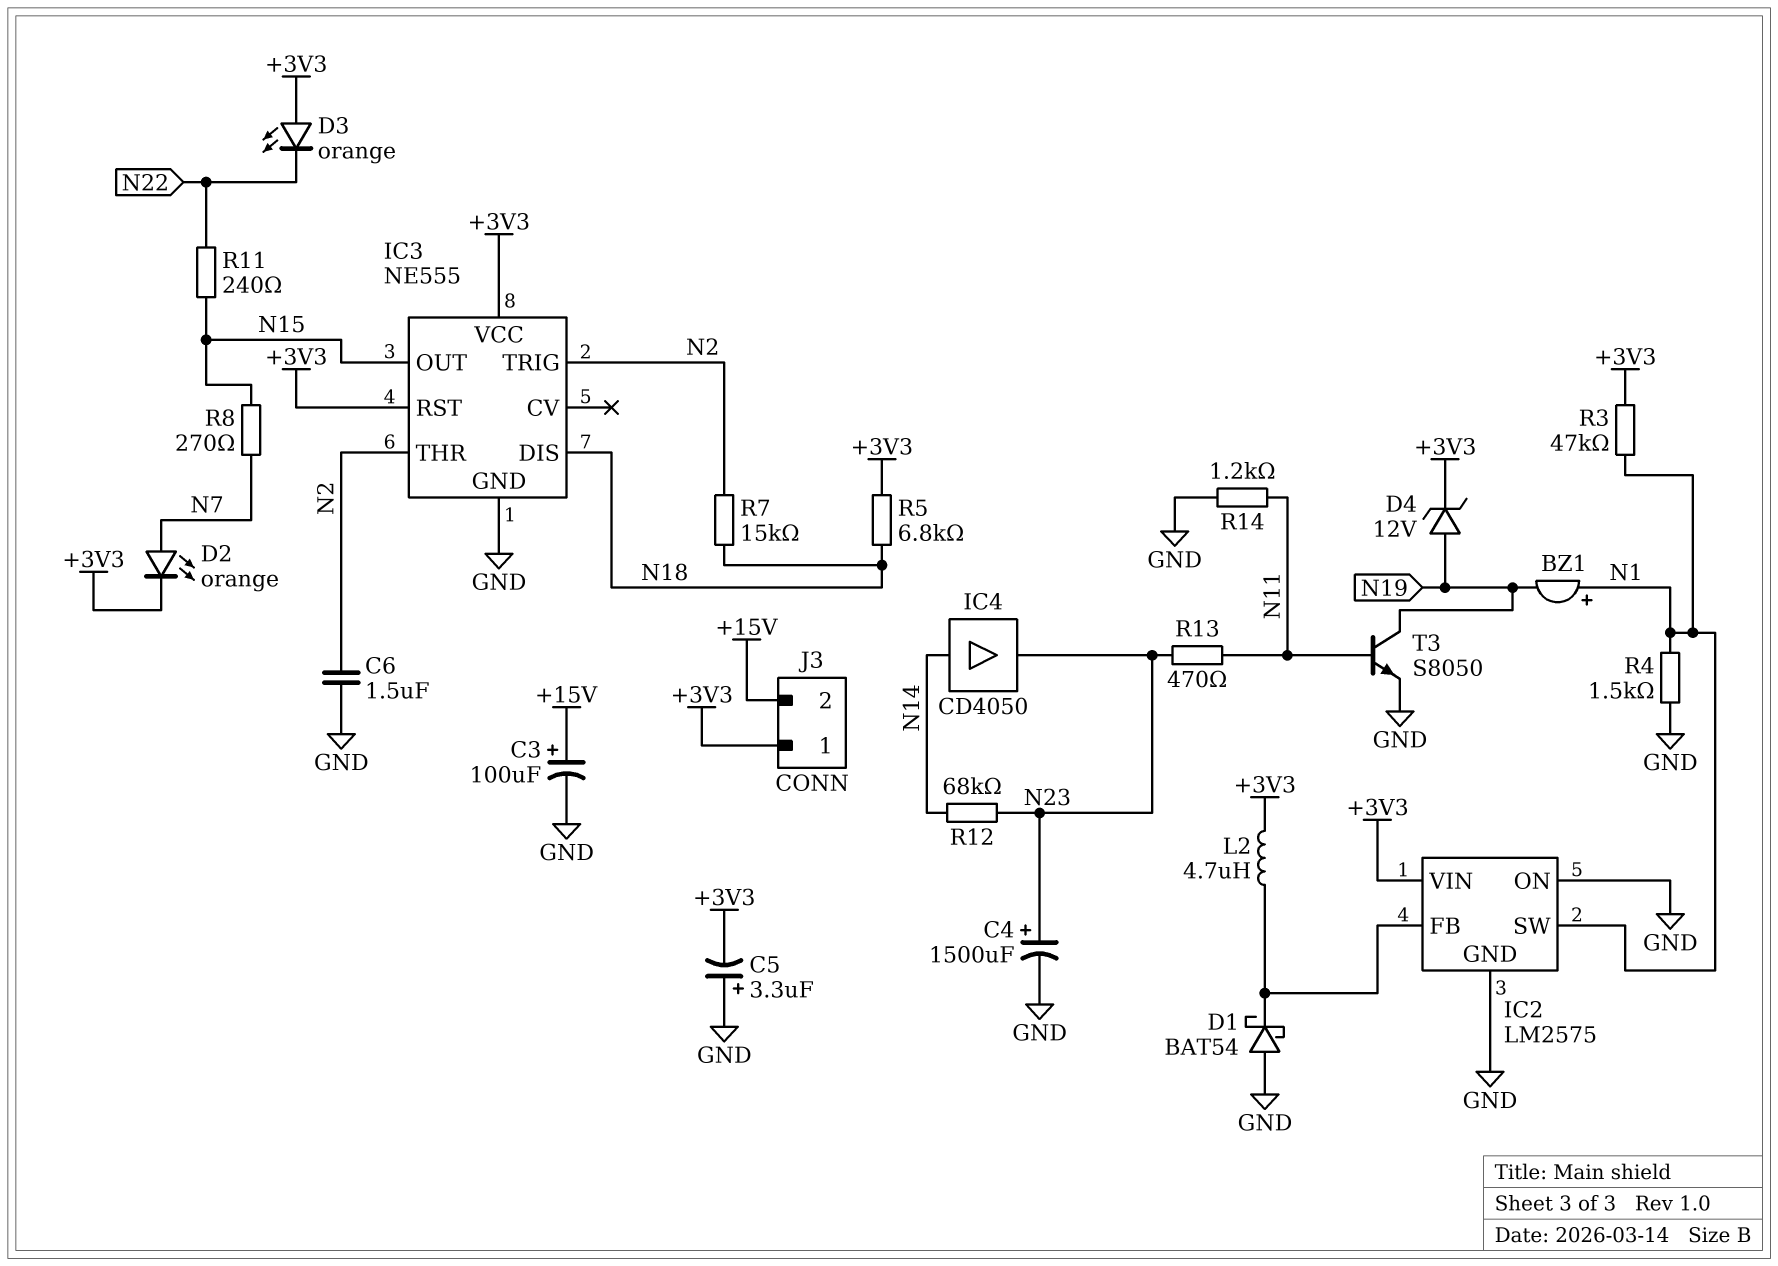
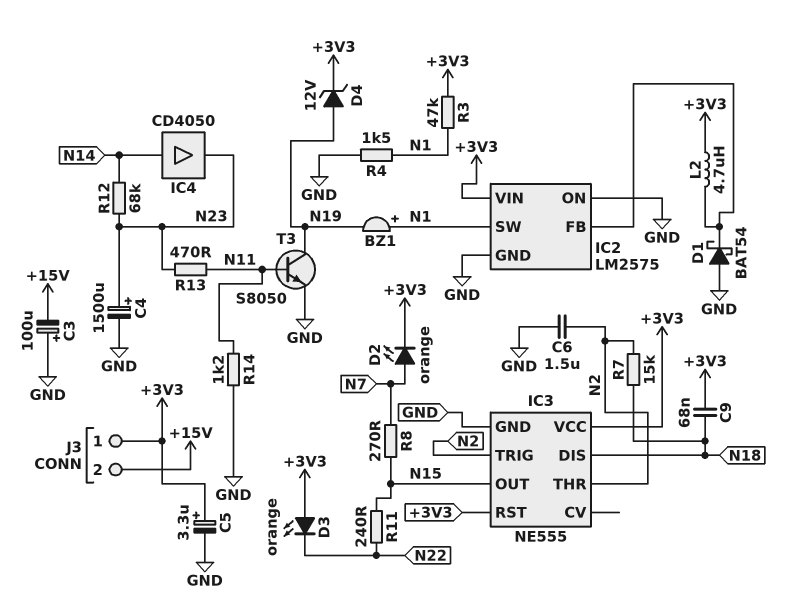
C3: 100uF (plus +15V, minus GND) -> 100uF (plus GND, minus +15V)
C5: 3.3uF (plus GND, minus +3V3) -> 3.3uF (plus +3V3, minus GND)
C9: none -> 68nF (+3V3, N18)
R5: 6.8k (+3V3, N18) -> none

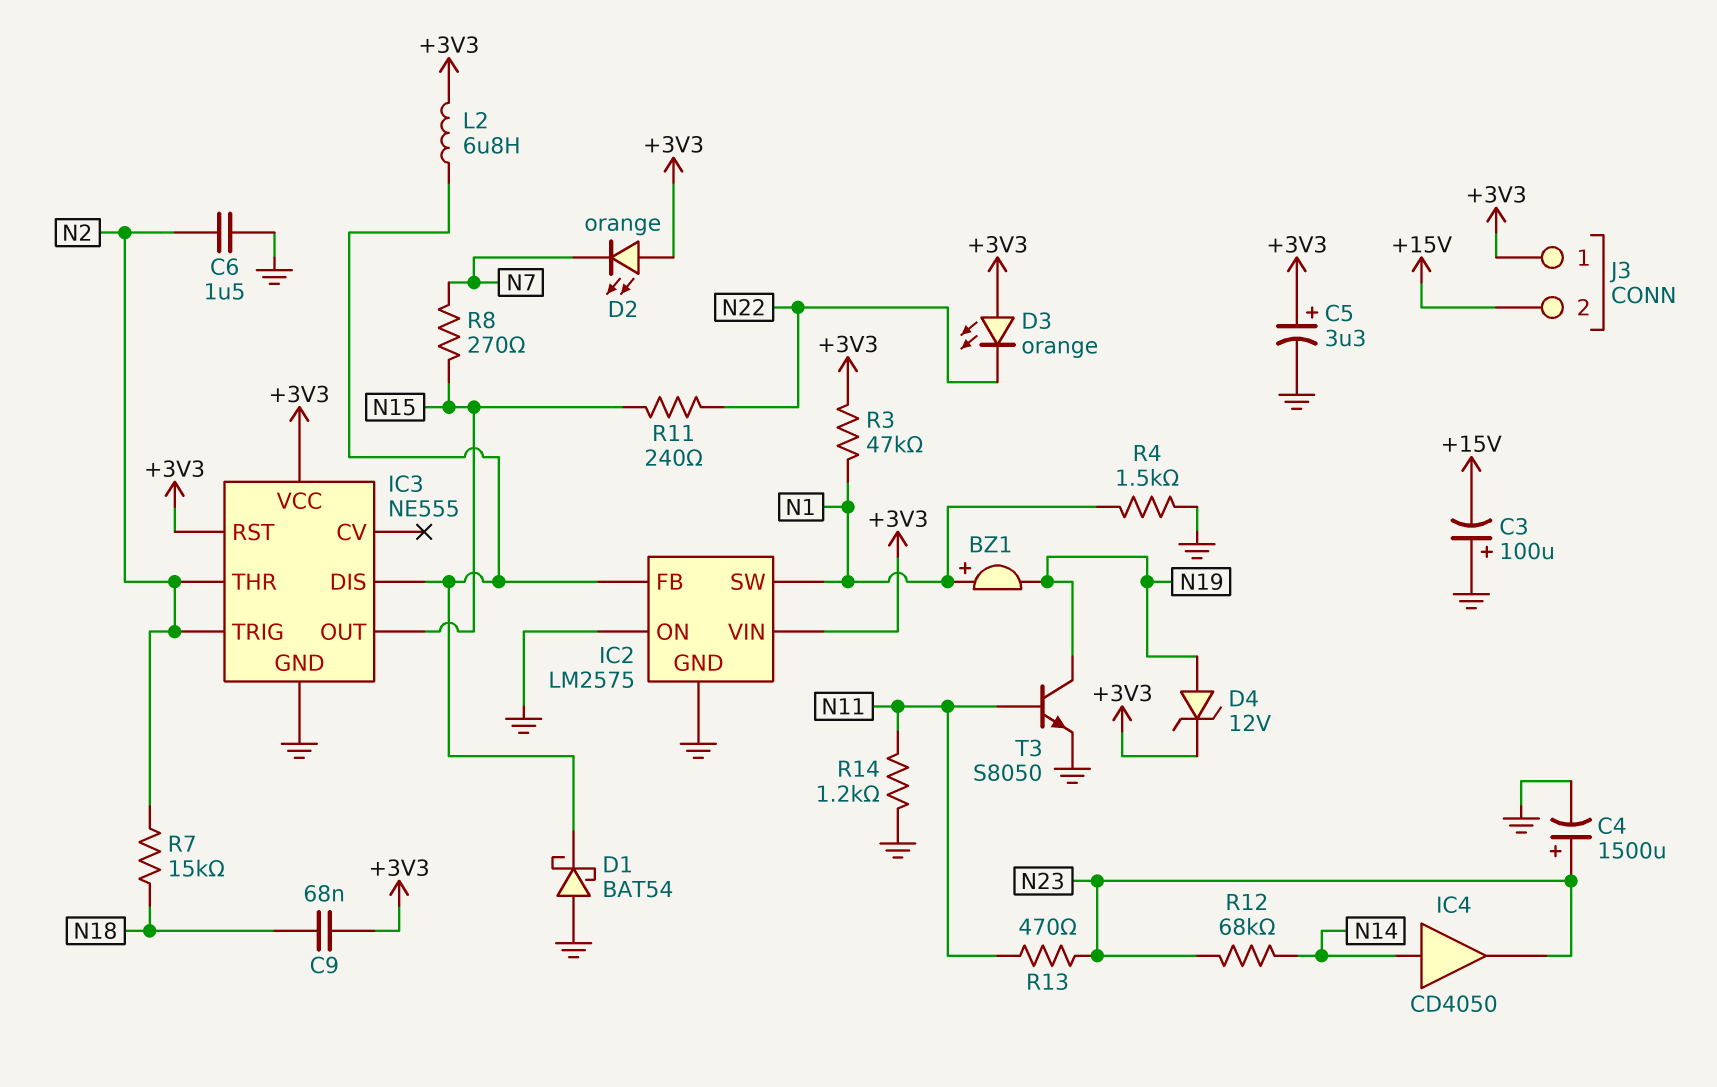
D2: LED orange (A N7, K +3V3) -> LED orange (A +3V3, K N7)
IC3 pin DIS: N18 -> IC2/FB
L2: 4.7uH (+3V3, IC2/FB) -> 6.8uH (+3V3, IC2/FB)

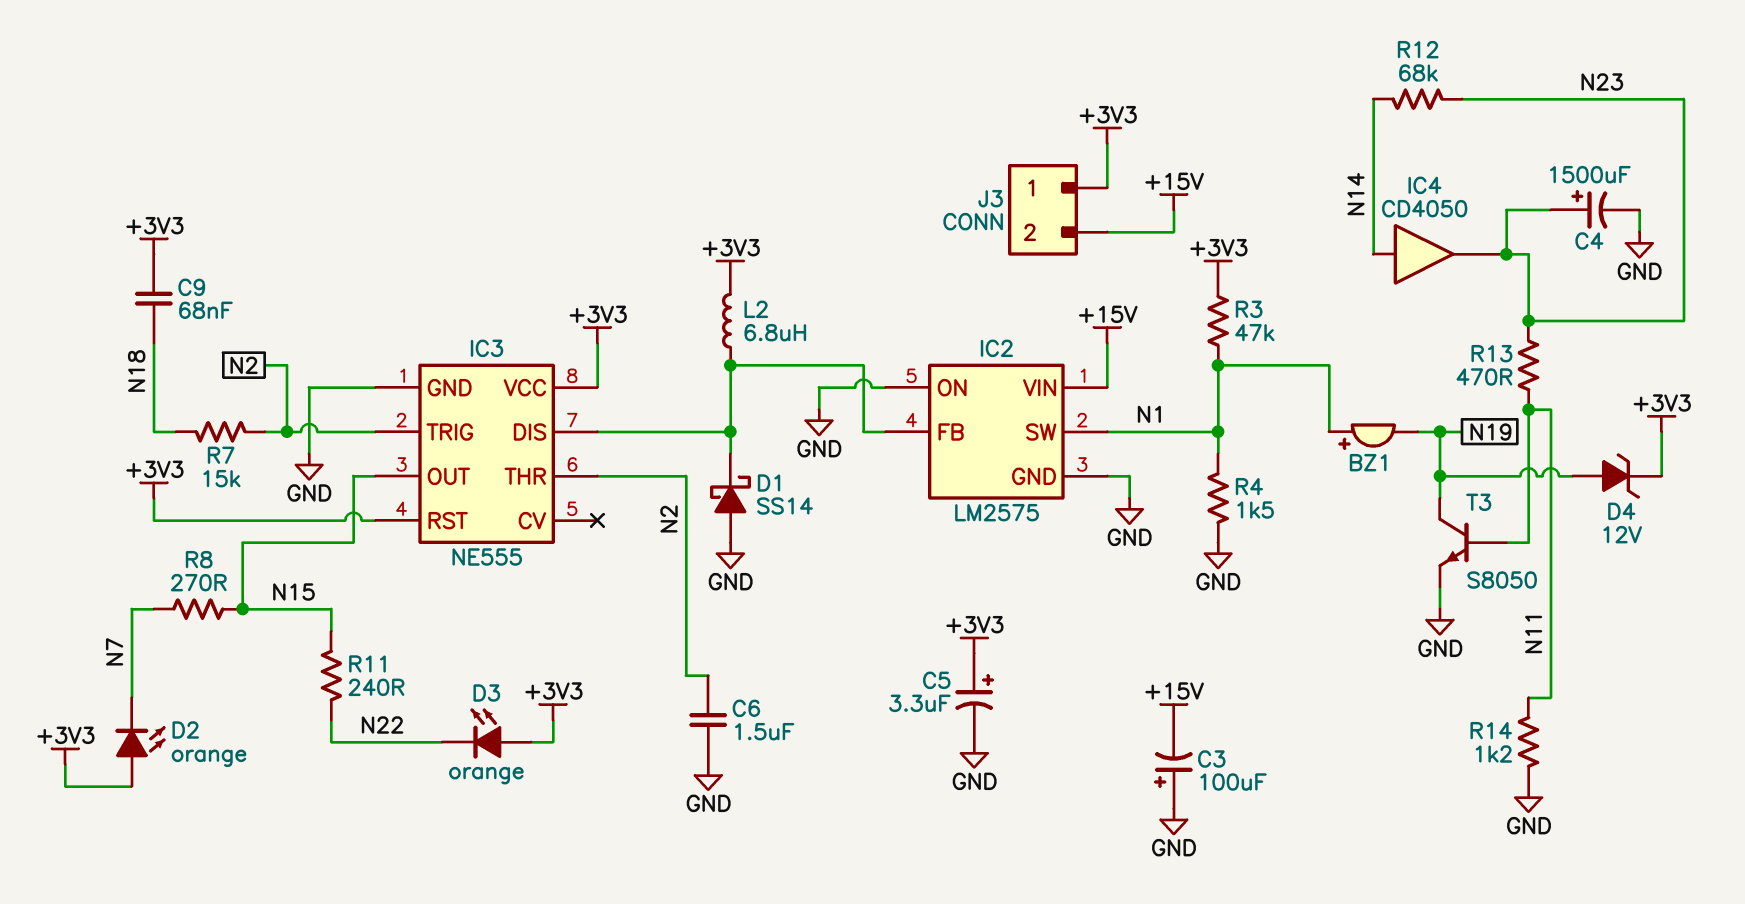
D1: schottky BAT54 (A GND, K IC2/FB) -> schottky SS14 (A GND, K IC2/FB)
IC2 pin VIN: +3V3 -> +15V

